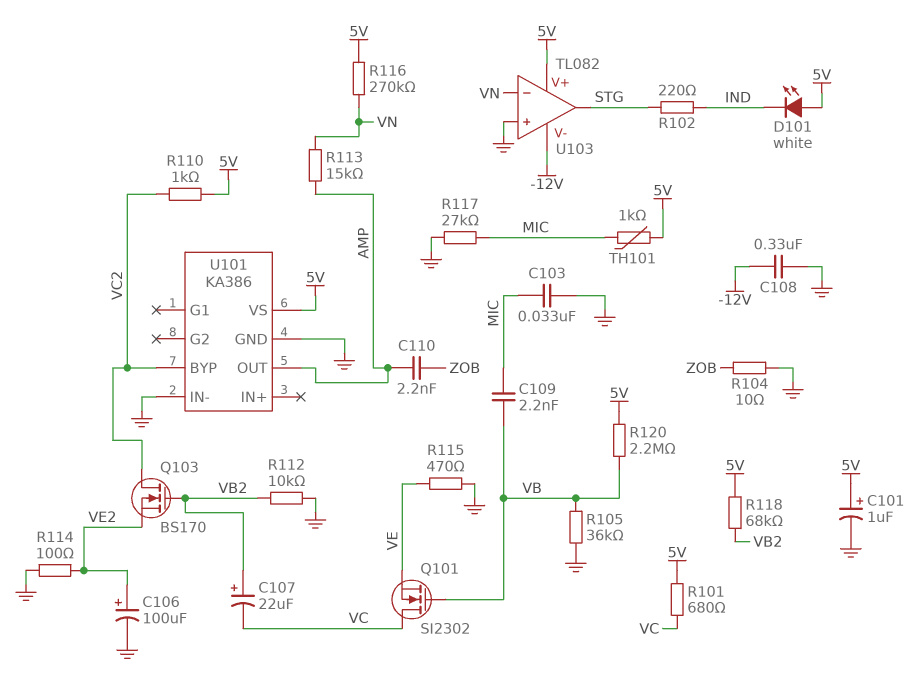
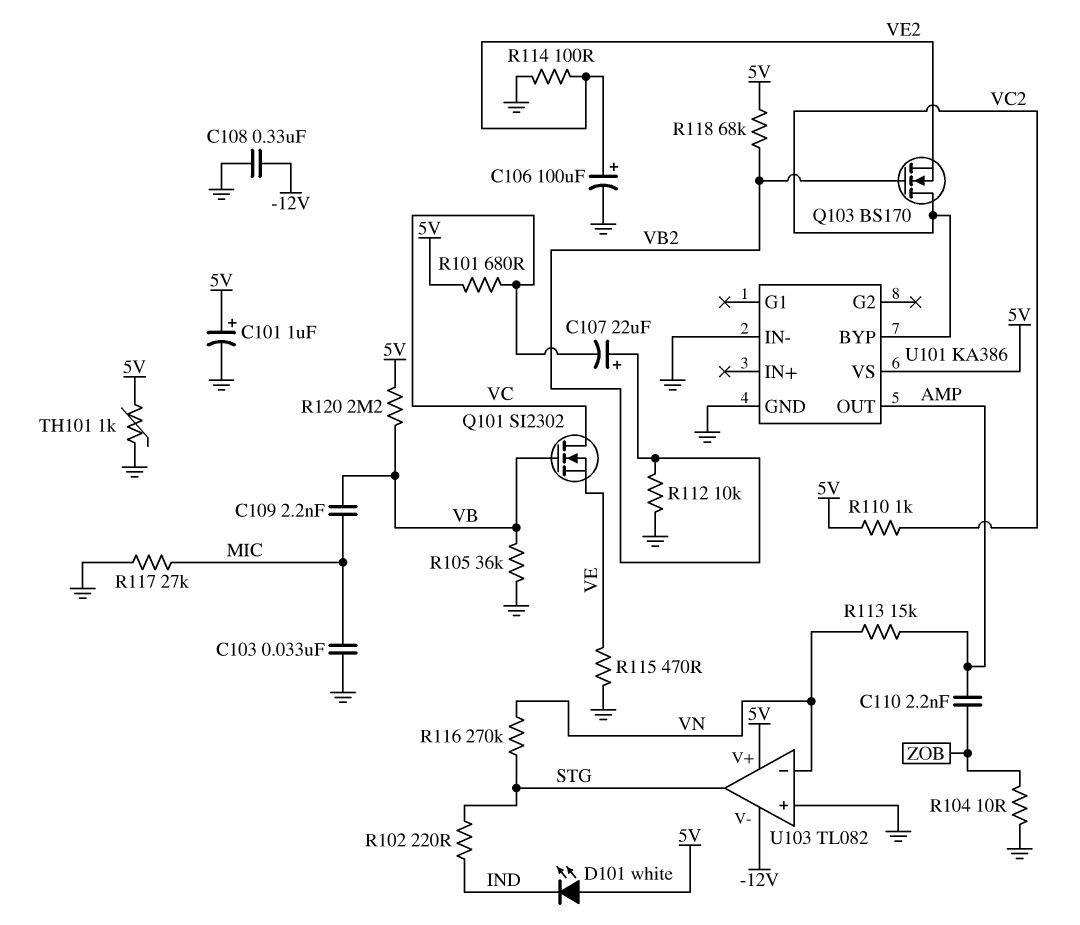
R116: 270k (5V, VN) -> 270k (STG, VN)
TH101: 1k (5V, MIC) -> 1k (5V, GND)

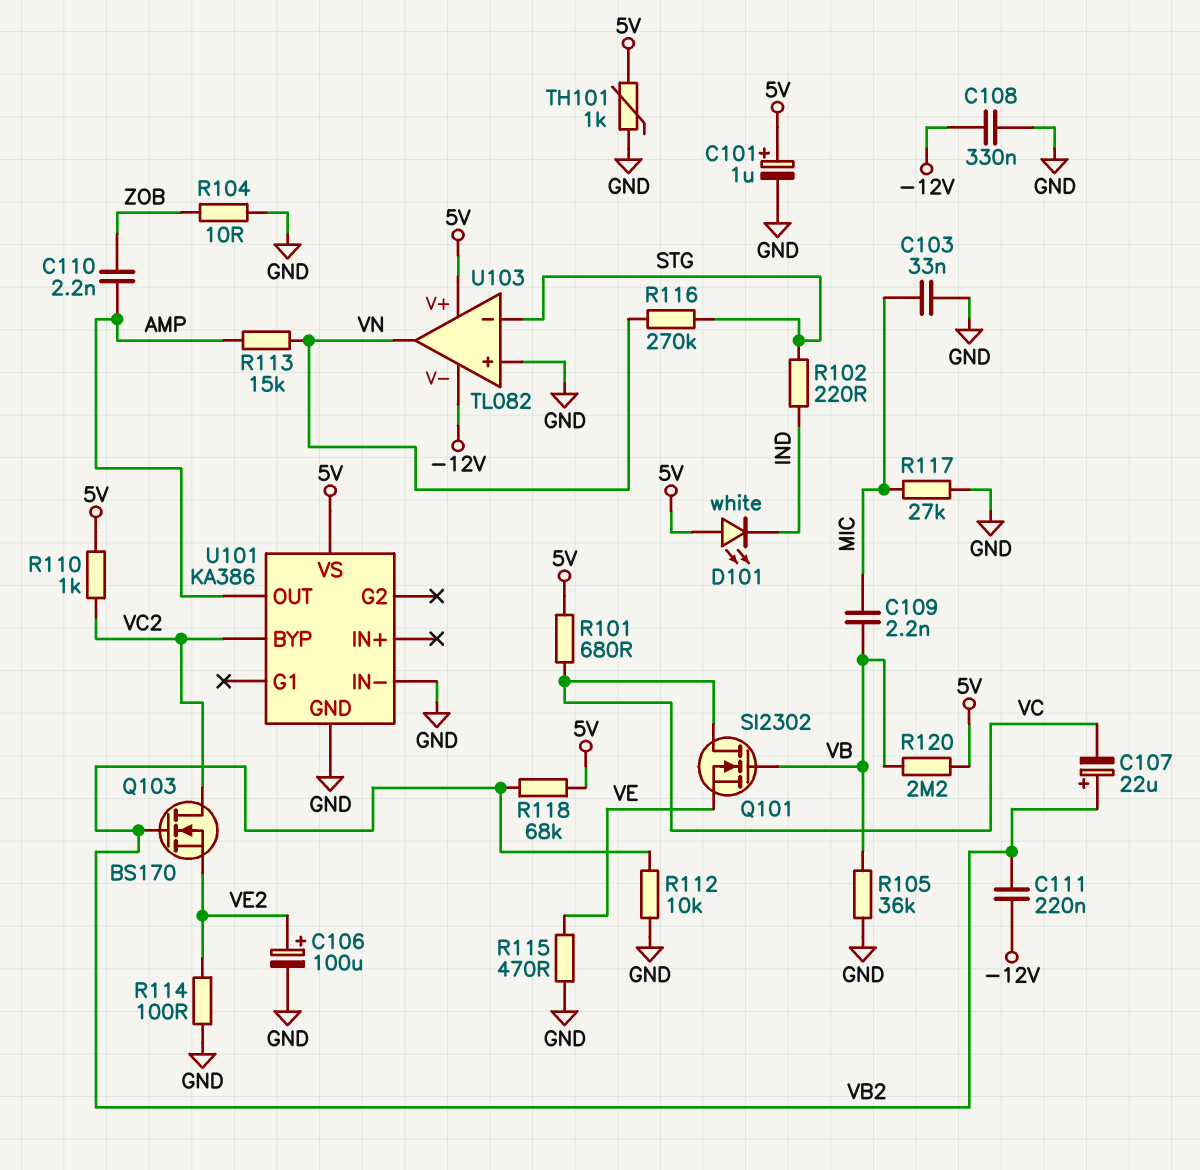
C111: none -> 220nF (-12V, VB2)
U103 pin in-: VN -> STG
U103 pin out: STG -> VN

